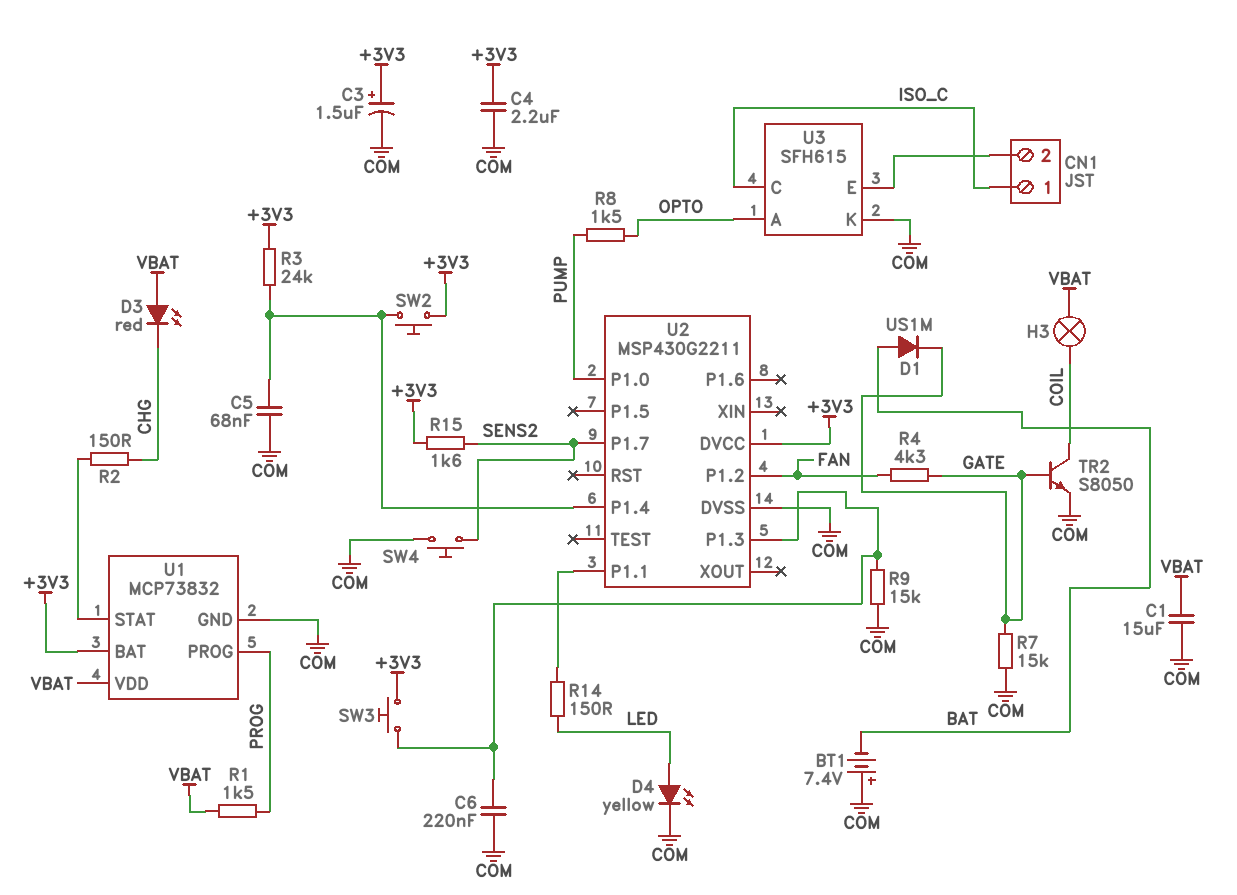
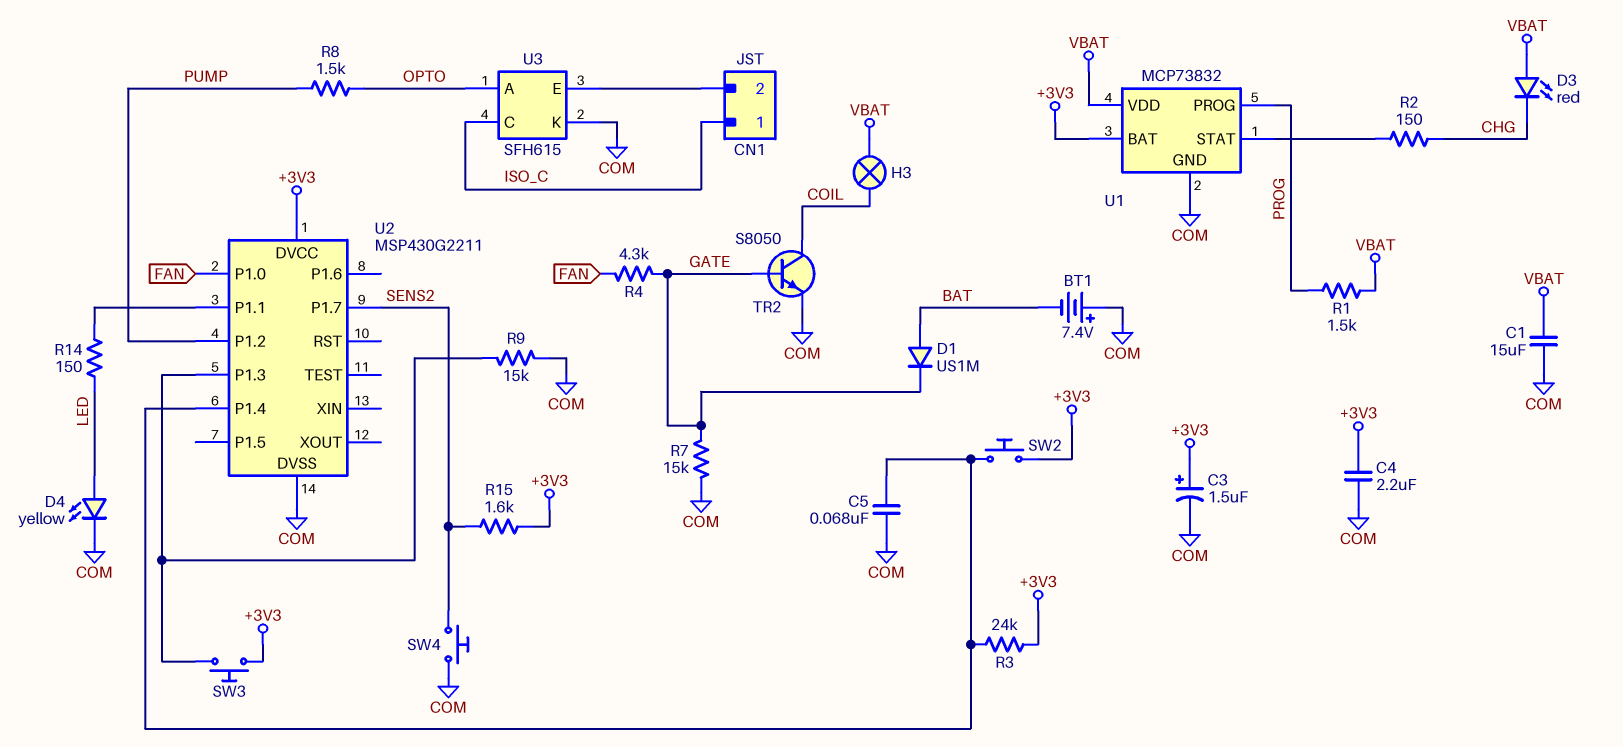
C6: 220nF (COM, U2/P1.3) -> none
U2 pin P1.0: PUMP -> FAN
U2 pin P1.2: FAN -> PUMP

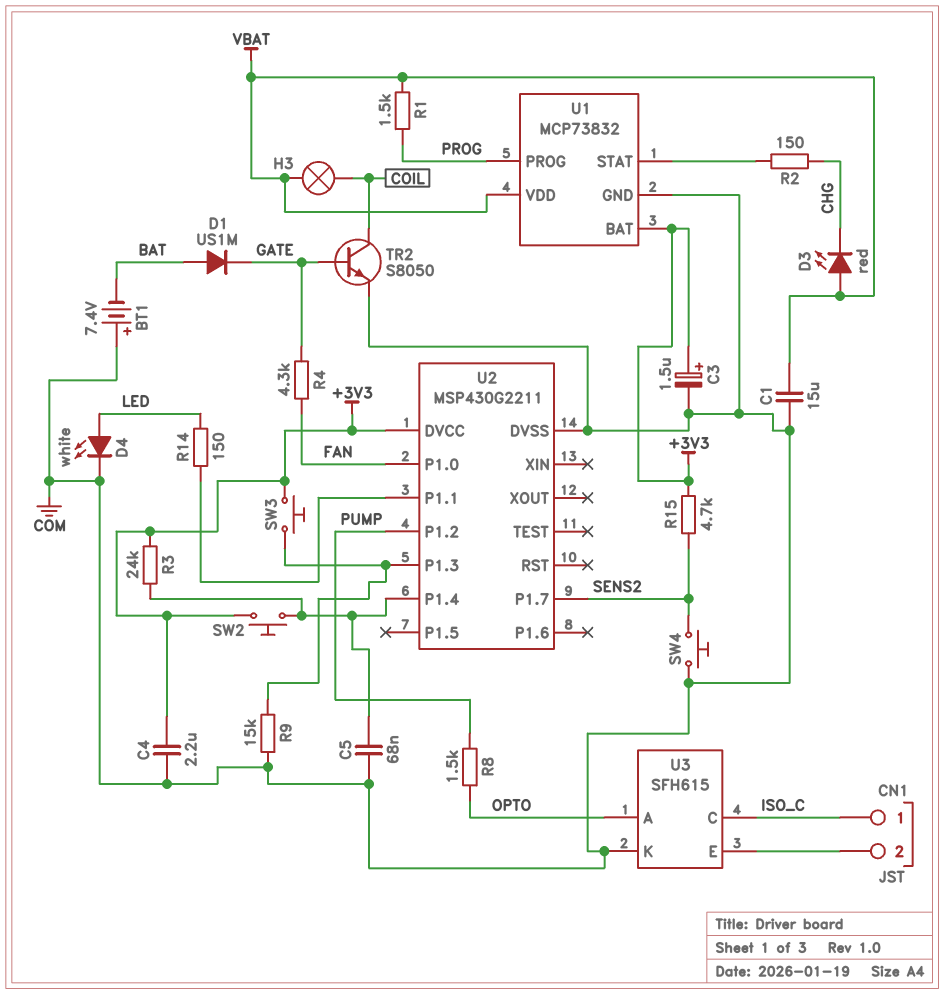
D4: LED yellow (A LED, K COM) -> LED white (A LED, K COM)
R7: 15k (COM, GATE) -> none
R15: 1.6k (+3V3, SENS2) -> 4.7k (+3V3, SENS2)

